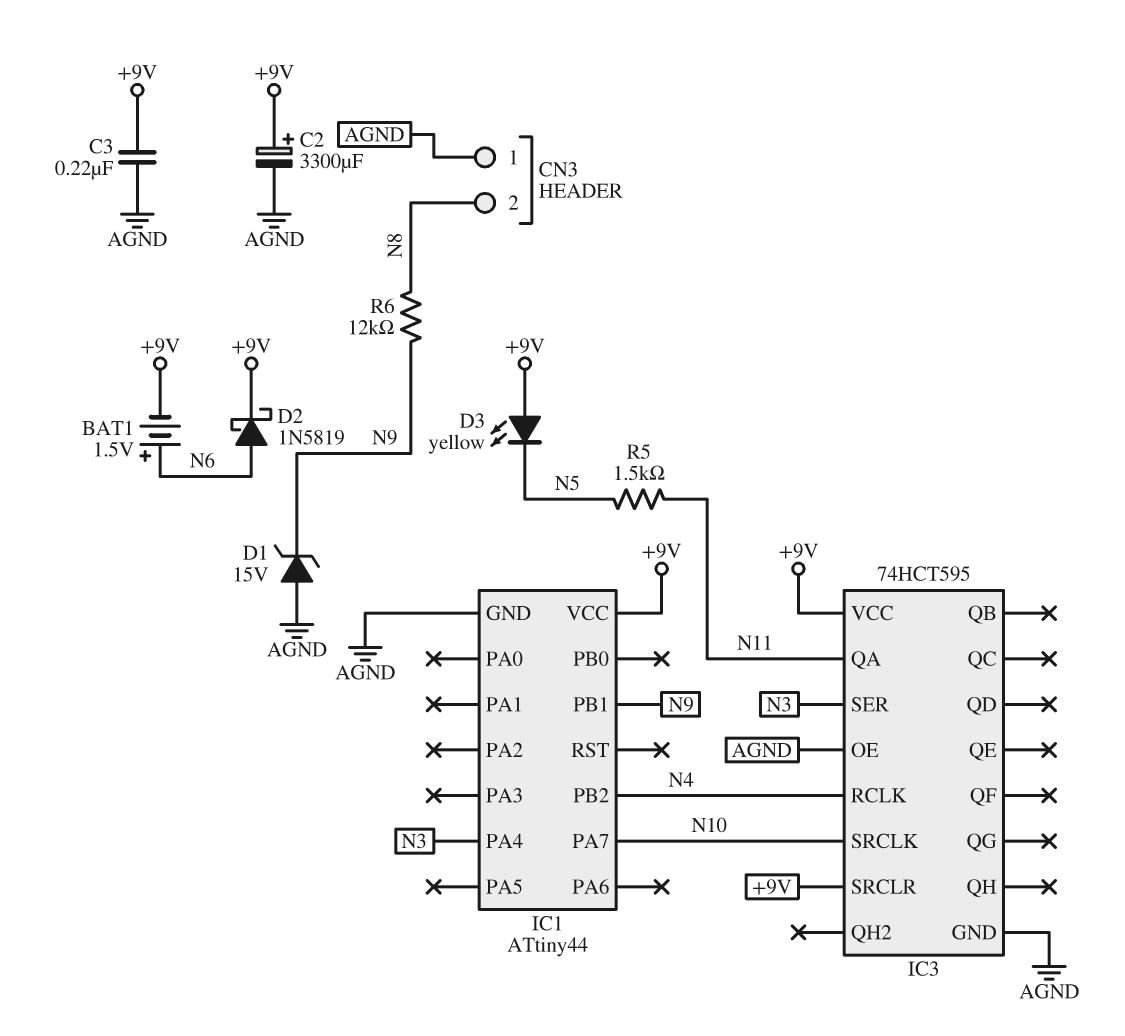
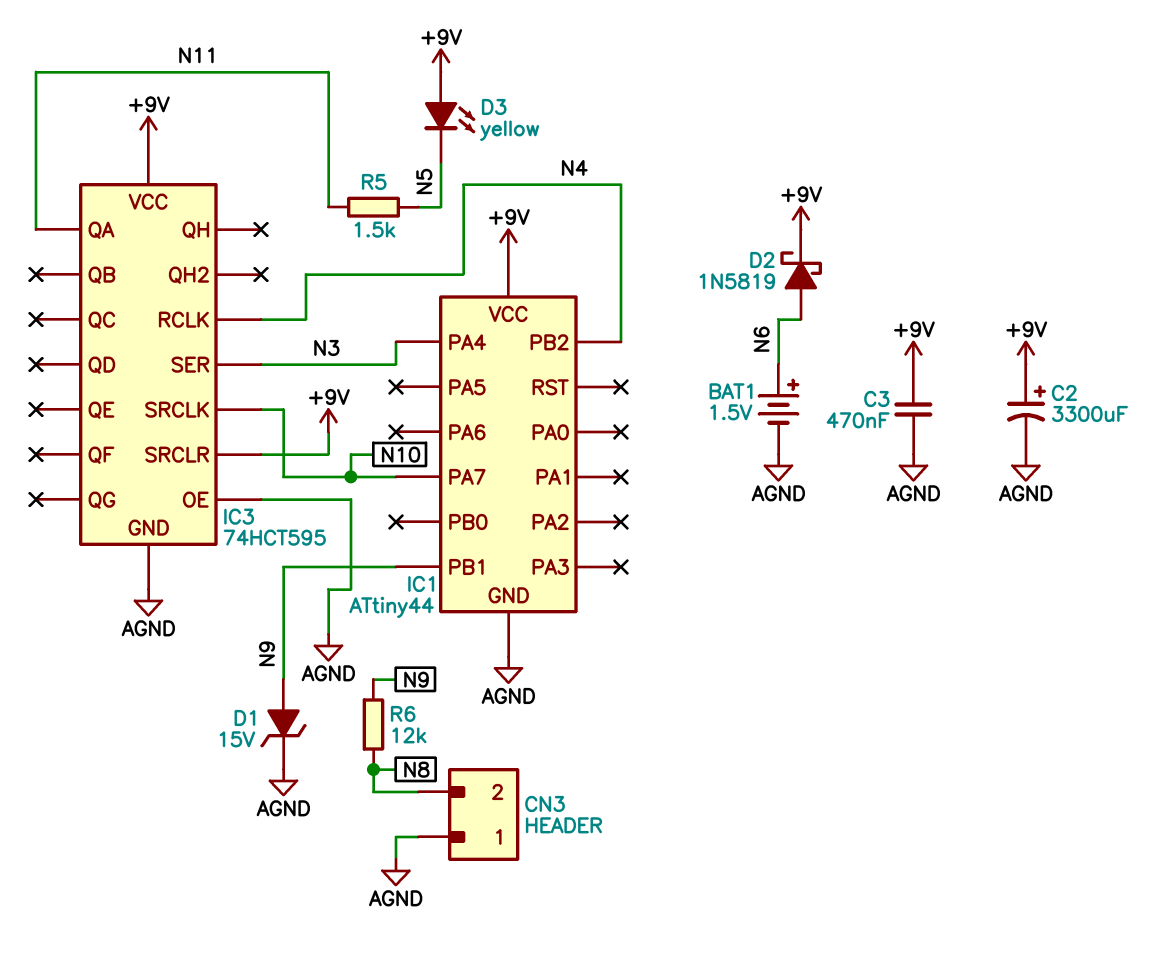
BAT1: 1.5V (plus N6, minus +9V) -> 1.5V (plus N6, minus AGND)
C3: 220nF (+9V, AGND) -> 470nF (+9V, AGND)
D1: zener 15V (A AGND, K N9) -> zener 15V (A N9, K AGND)

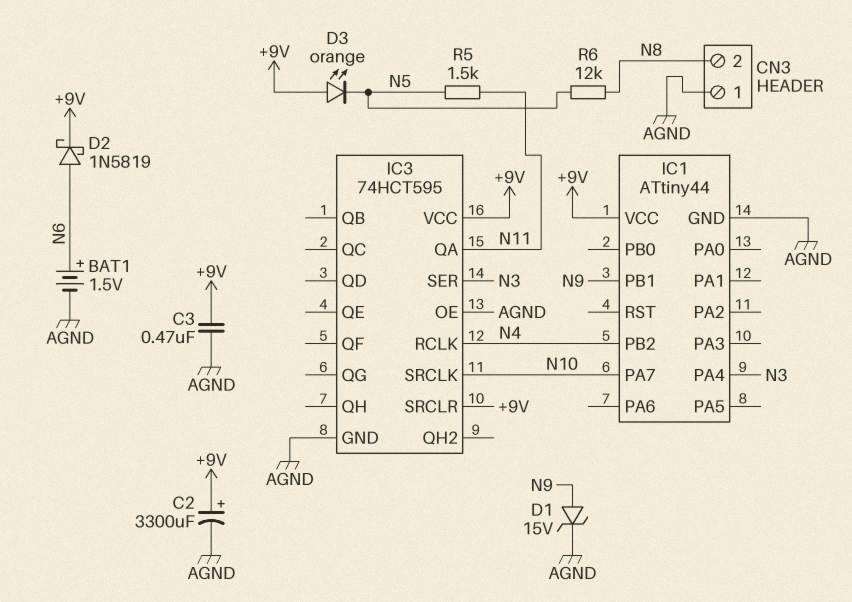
D3: LED yellow (A +9V, K N5) -> LED orange (A +9V, K N5)
R6: 12k (N8, N9) -> 12k (N5, N8)

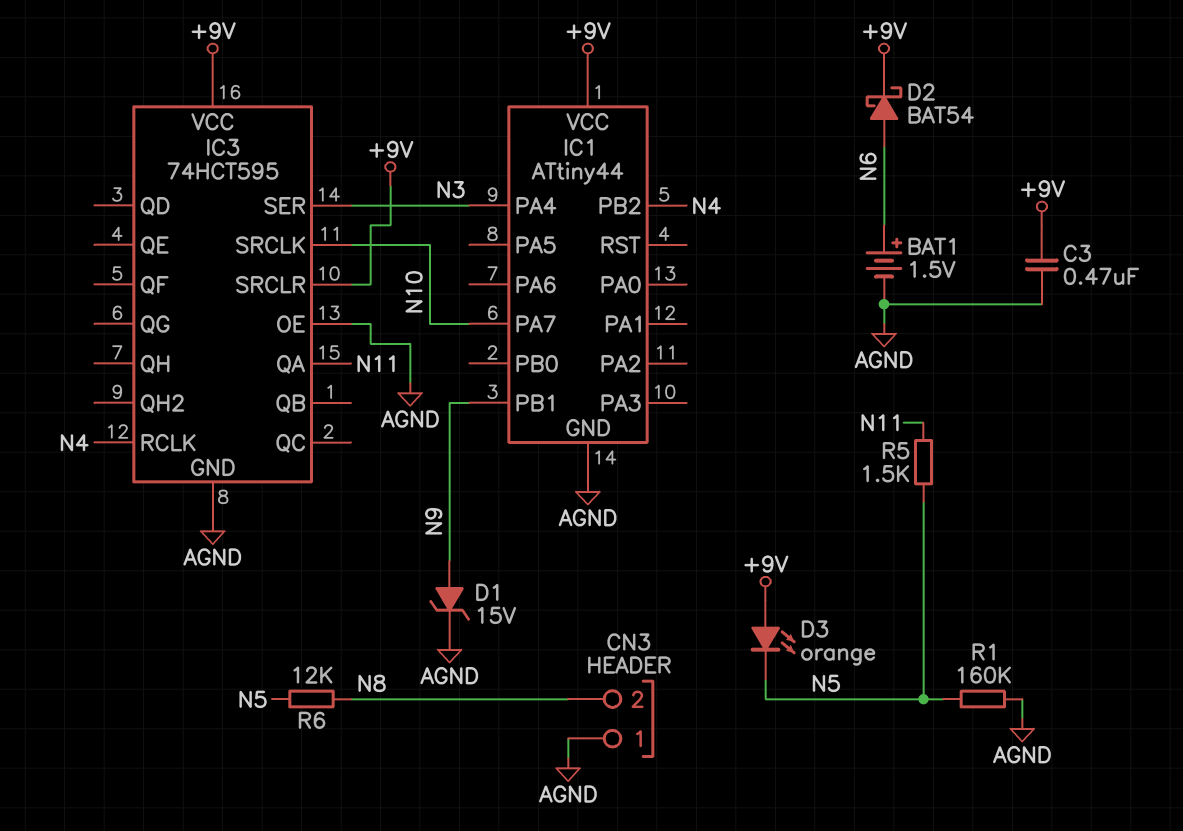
C2: 3300uF (plus +9V, minus AGND) -> none
D2: schottky 1N5819 (A N6, K +9V) -> schottky BAT54 (A N6, K +9V)
R1: none -> 160k (AGND, N5)

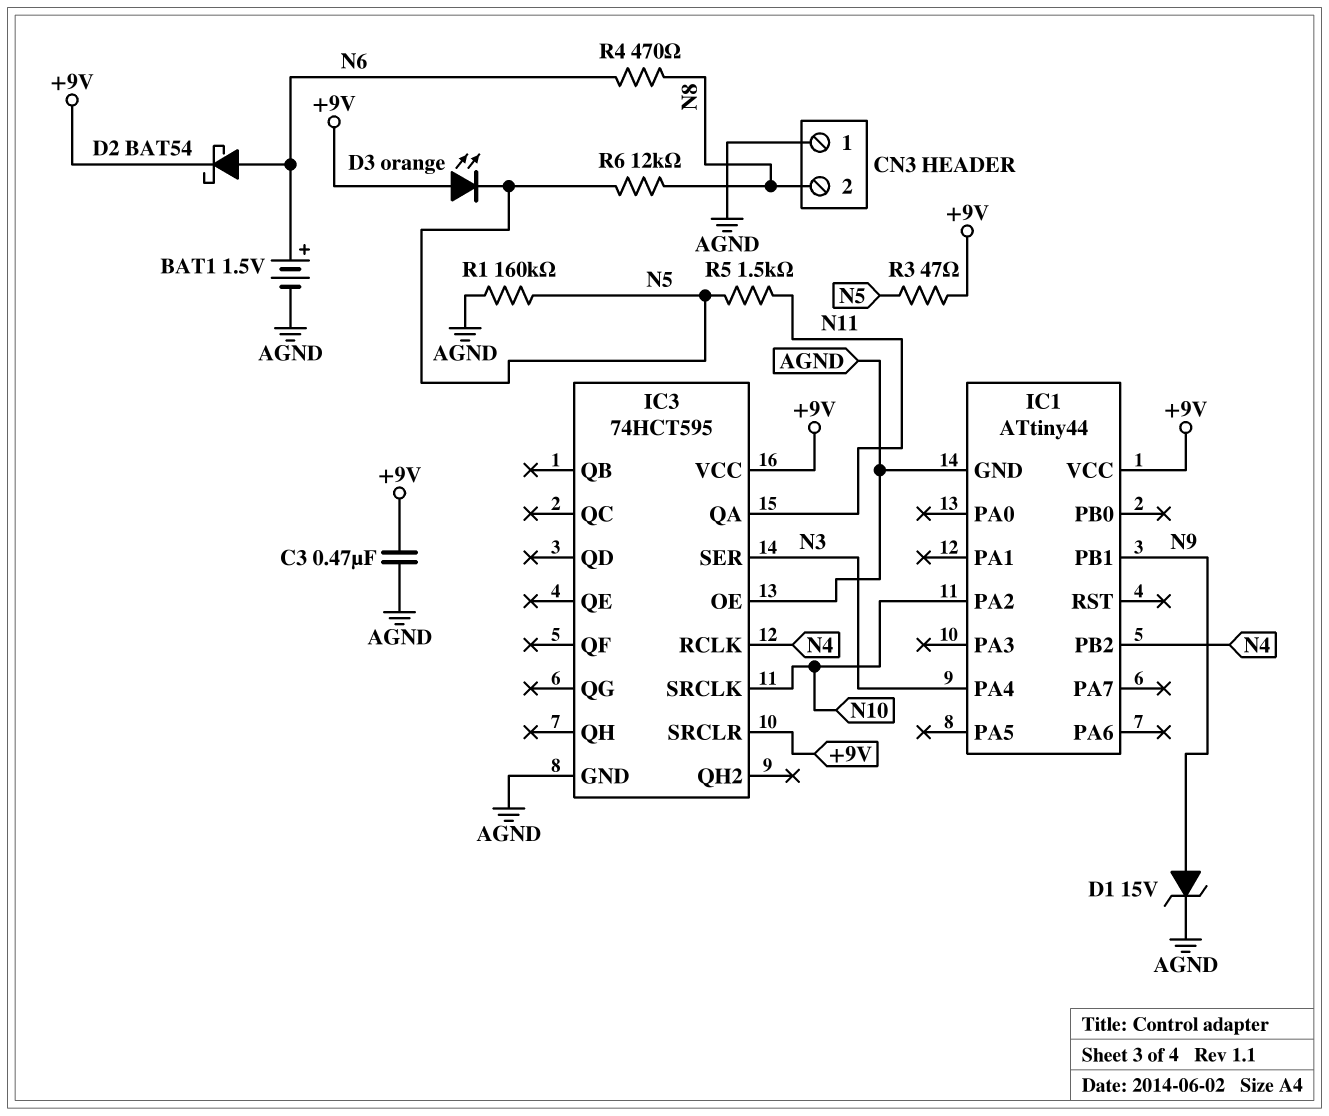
IC1 pin PA2: none -> N10
IC1 pin PA7: N10 -> none
R3: none -> 47 (+9V, N5)
R4: none -> 470 (N6, N8)

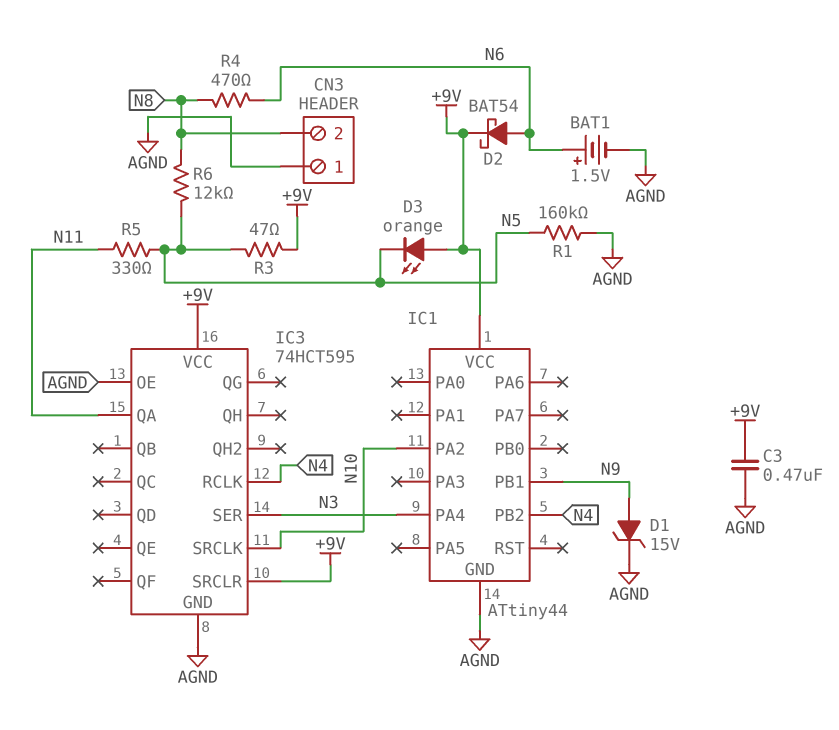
R5: 1.5k (N5, N11) -> 330 (N5, N11)

